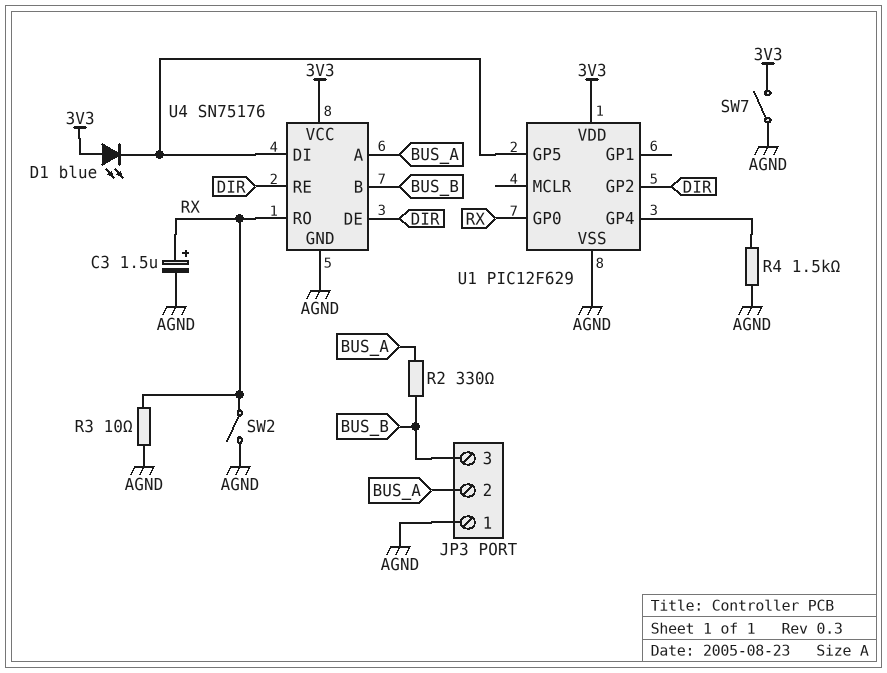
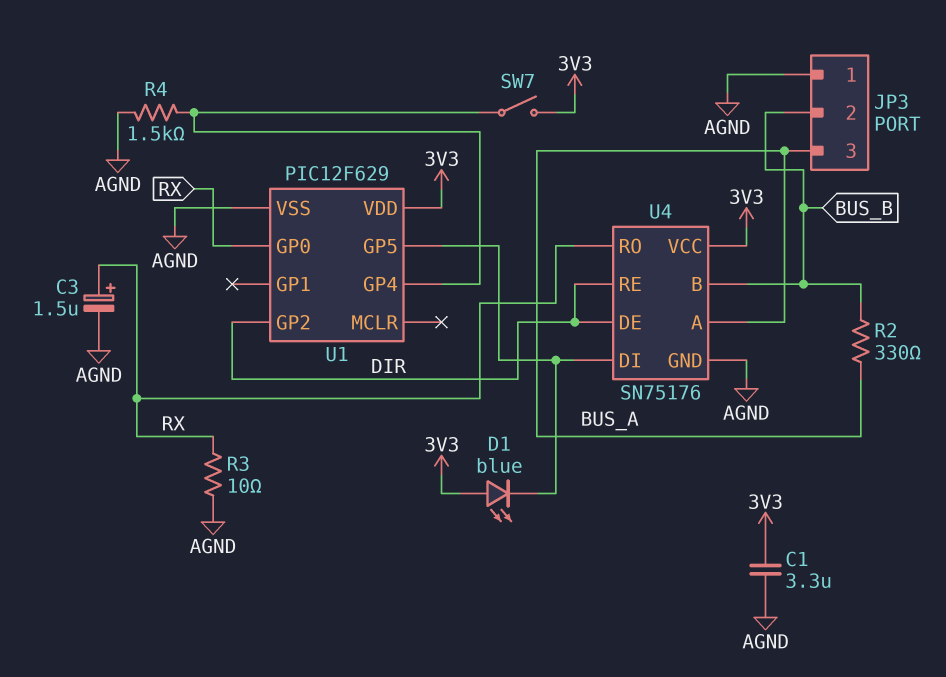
C1: none -> 3.3uF (3V3, AGND)
JP3 pin 2: BUS_A -> BUS_B
JP3 pin 3: BUS_B -> BUS_A
SW2: switch (AGND, RX) -> none
SW7: switch (3V3, AGND) -> switch (3V3, U1/GP4)

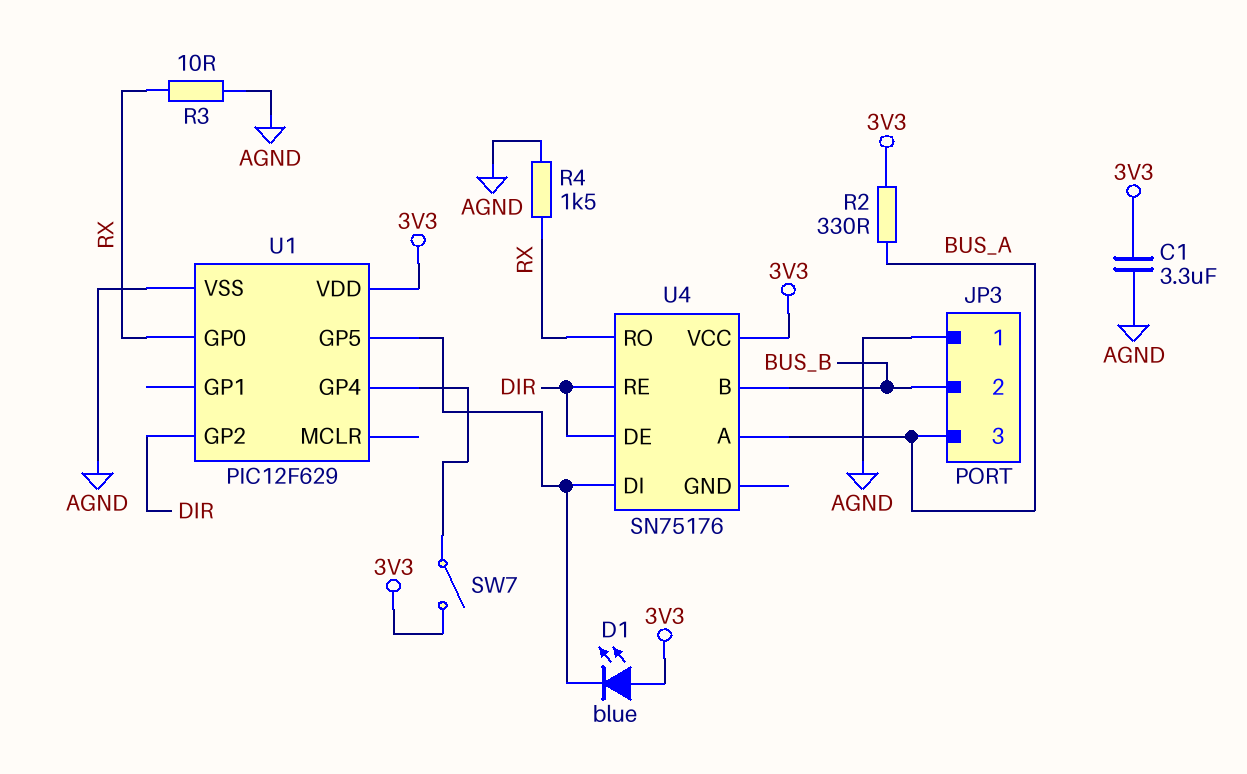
C3: 1.5uF (plus RX, minus AGND) -> none
R2: 330 (BUS_A, BUS_B) -> 330 (3V3, BUS_A)
R4: 1.5k (AGND, U1/GP4) -> 1.5k (AGND, RX)
U4 pin GND: AGND -> none

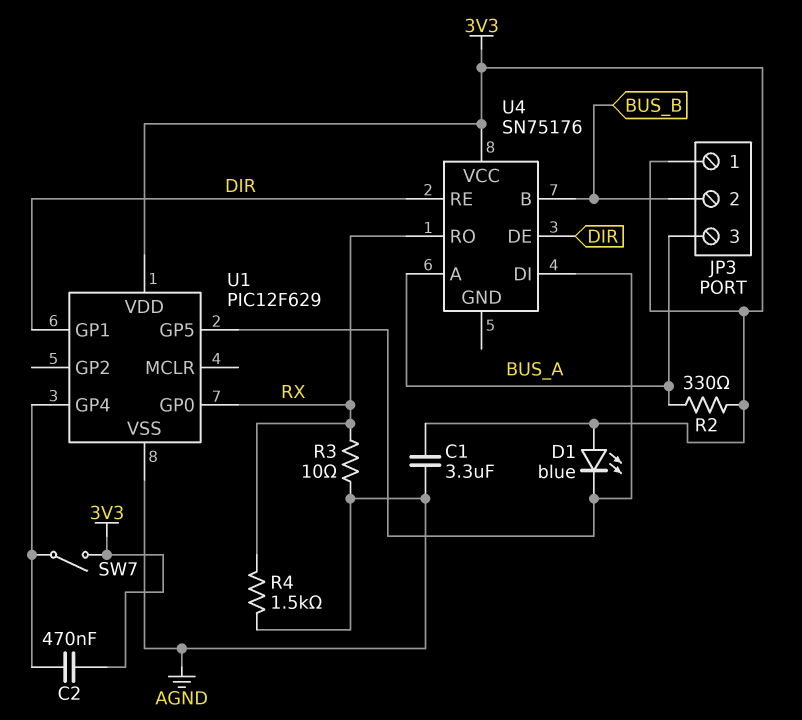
C2: none -> 470nF (3V3, U1/GP4)
JP3 pin 1: AGND -> 3V3
U1 pin GP1: none -> DIR
U1 pin GP2: DIR -> none

